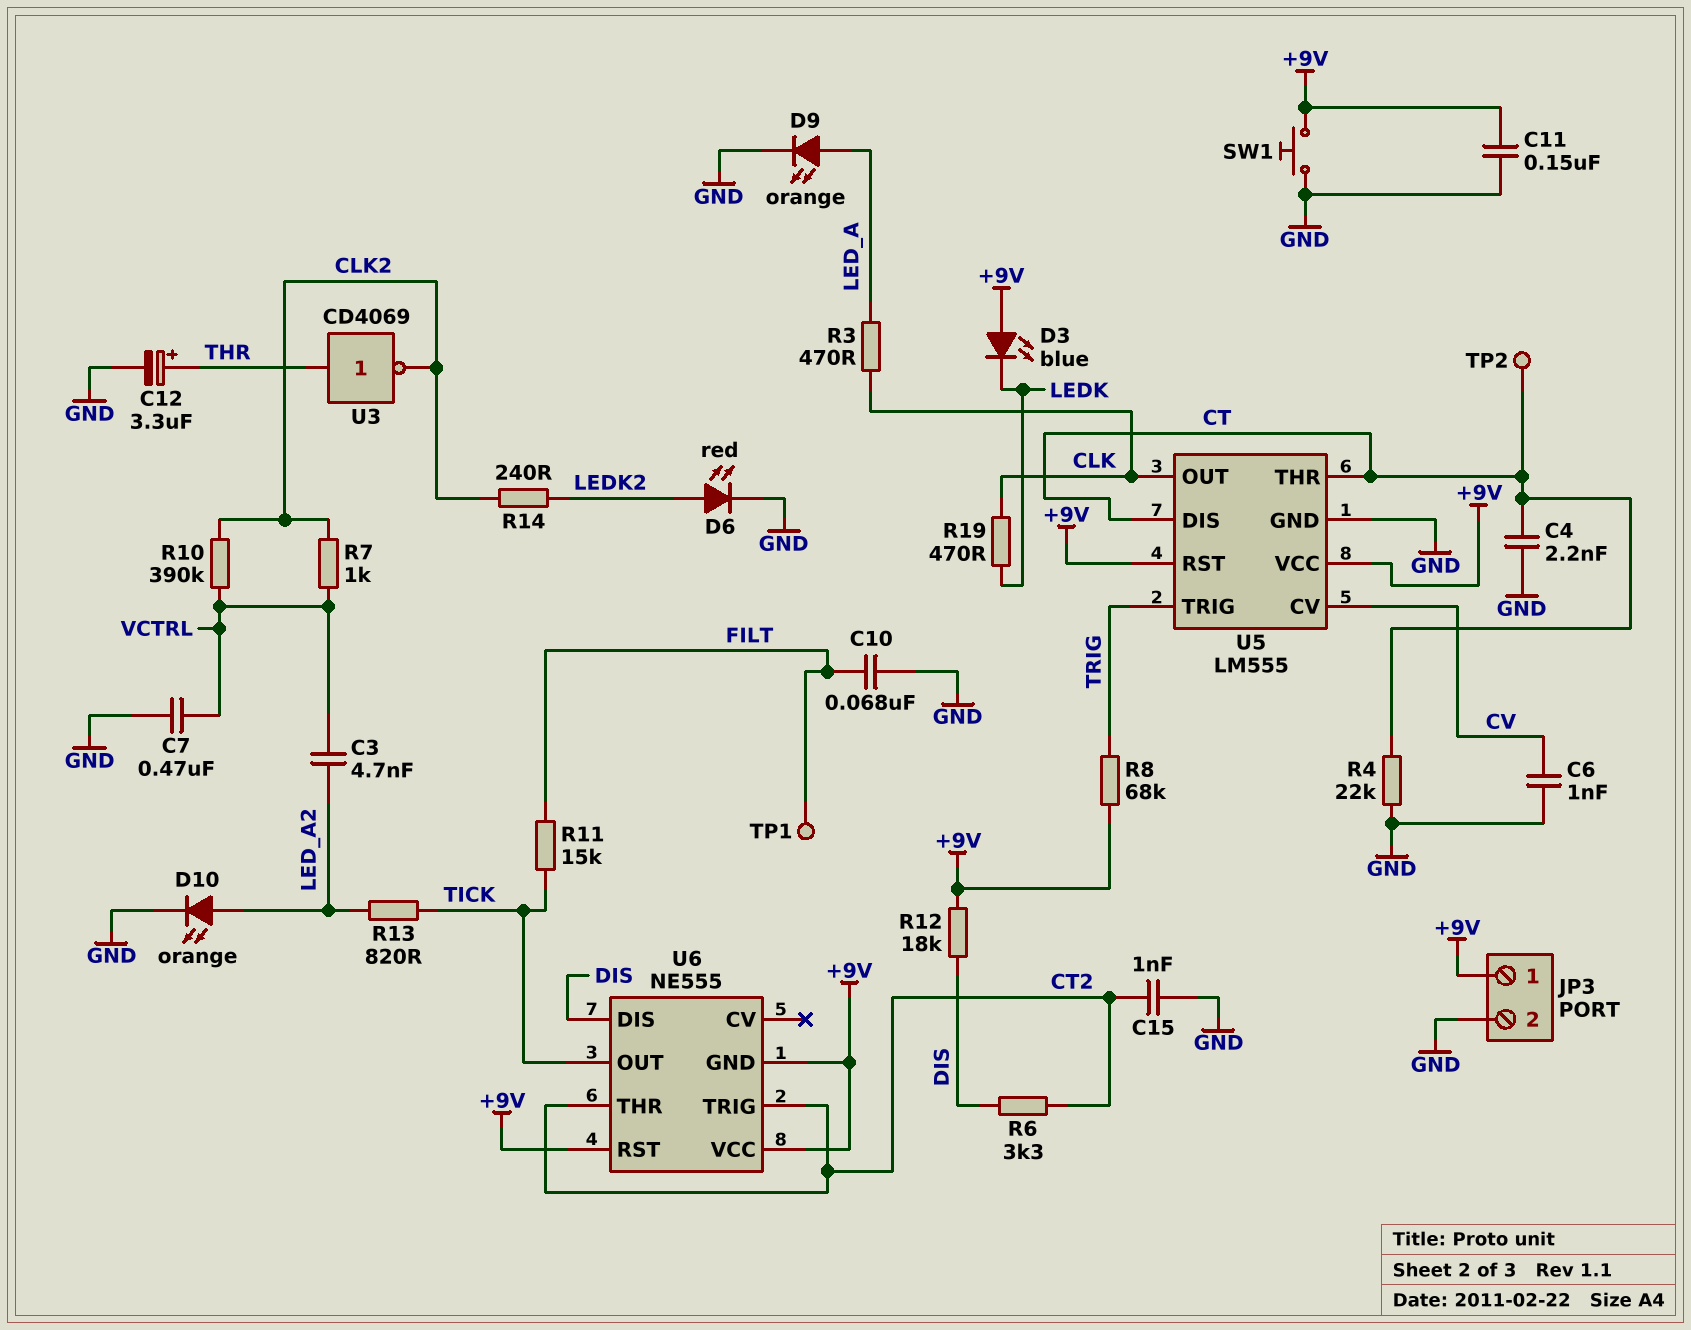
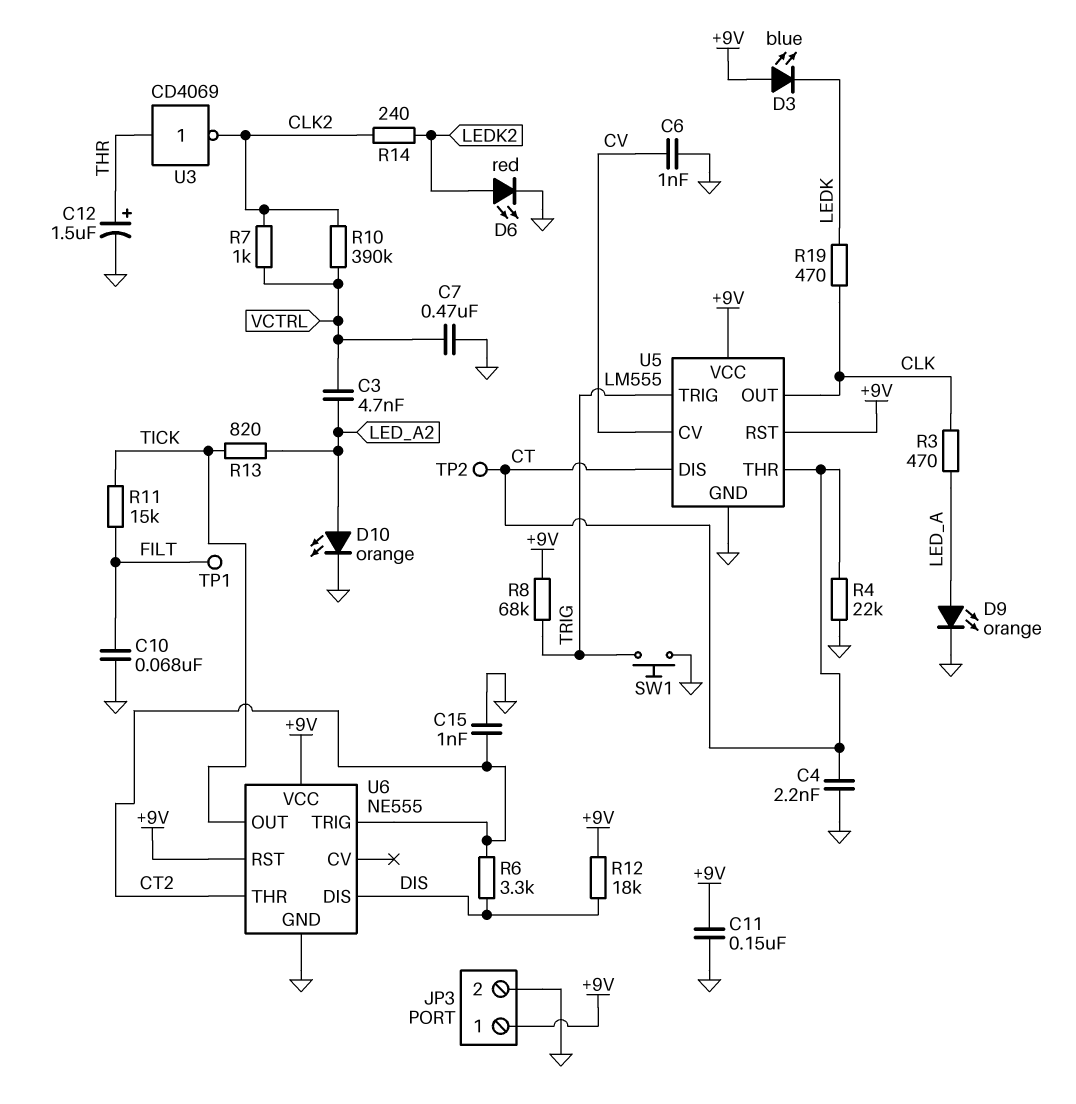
C12: 3.3uF (plus THR, minus GND) -> 1.5uF (plus THR, minus GND)
SW1: button (+9V, GND) -> button (GND, TRIG)
U6 pin GND: +9V -> GND

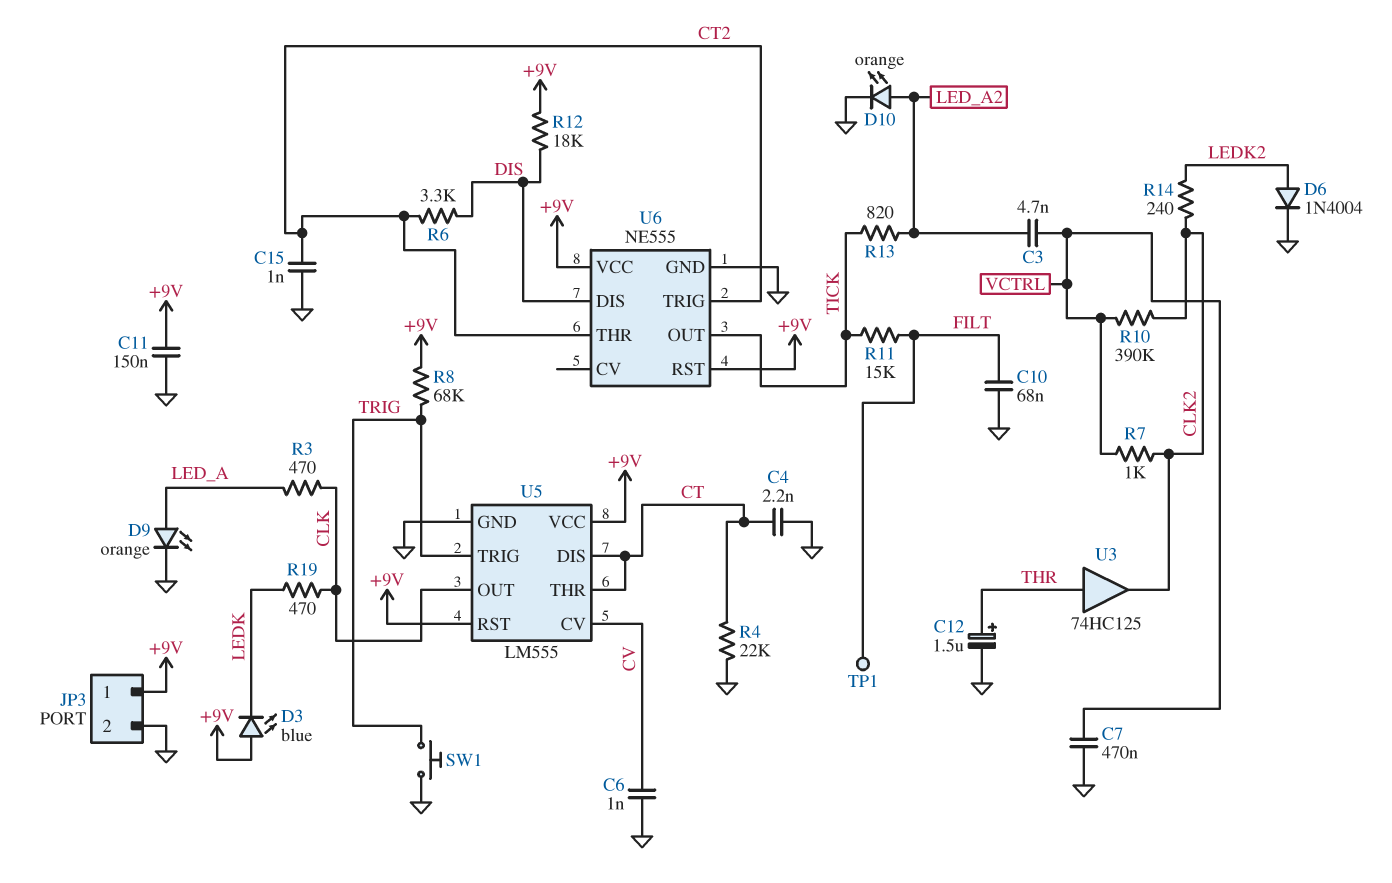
D6: LED red (A LEDK2, K GND) -> diode 1N4004 (A LEDK2, K GND)
TP2: test point (CT) -> none
U3: NOT CD4069 (in THR, out CLK2) -> buffer 74HC125 (in THR, out CLK2)

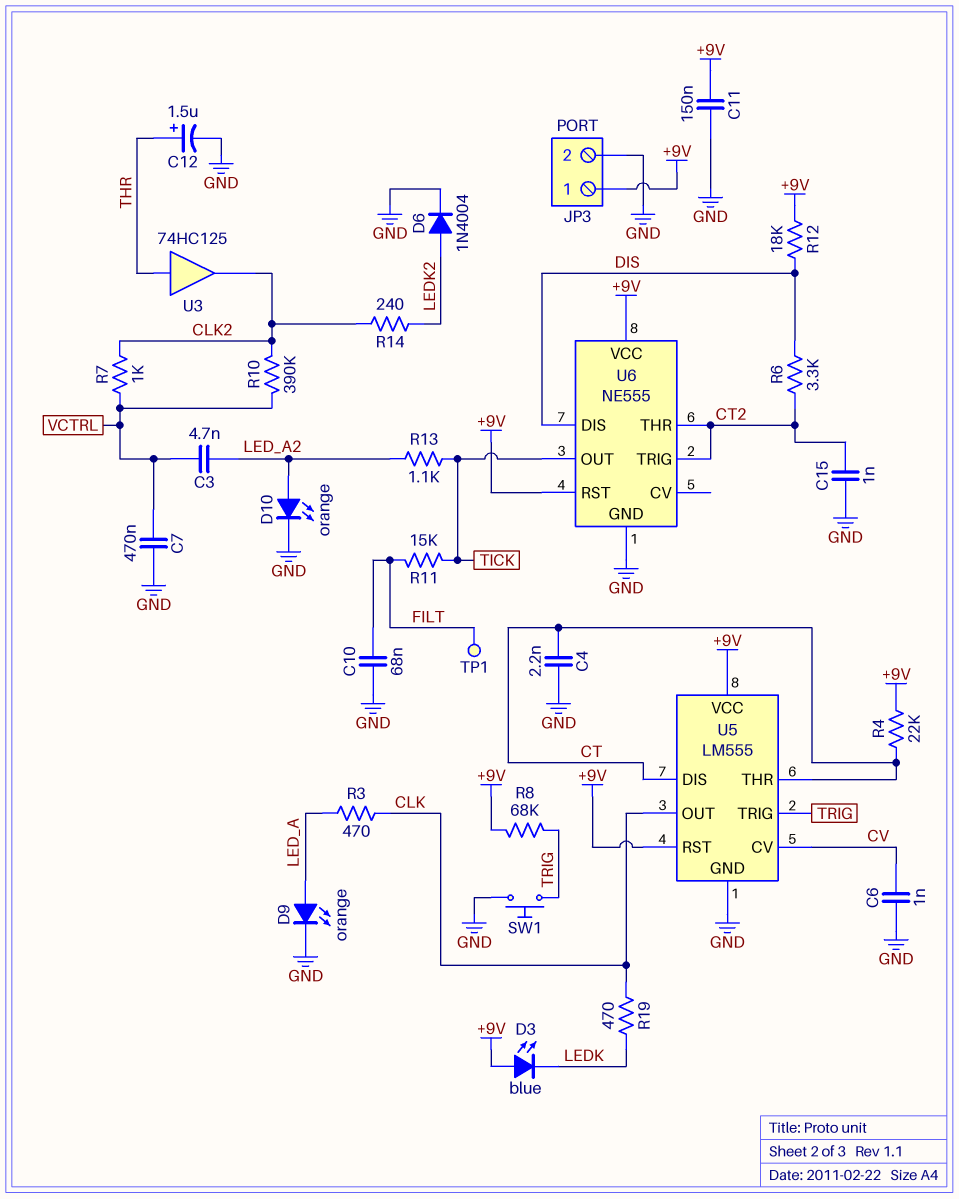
R4: 22k (CT, GND) -> 22k (+9V, CT)
R13: 820 (LED_A2, TICK) -> 1.1k (LED_A2, TICK)

